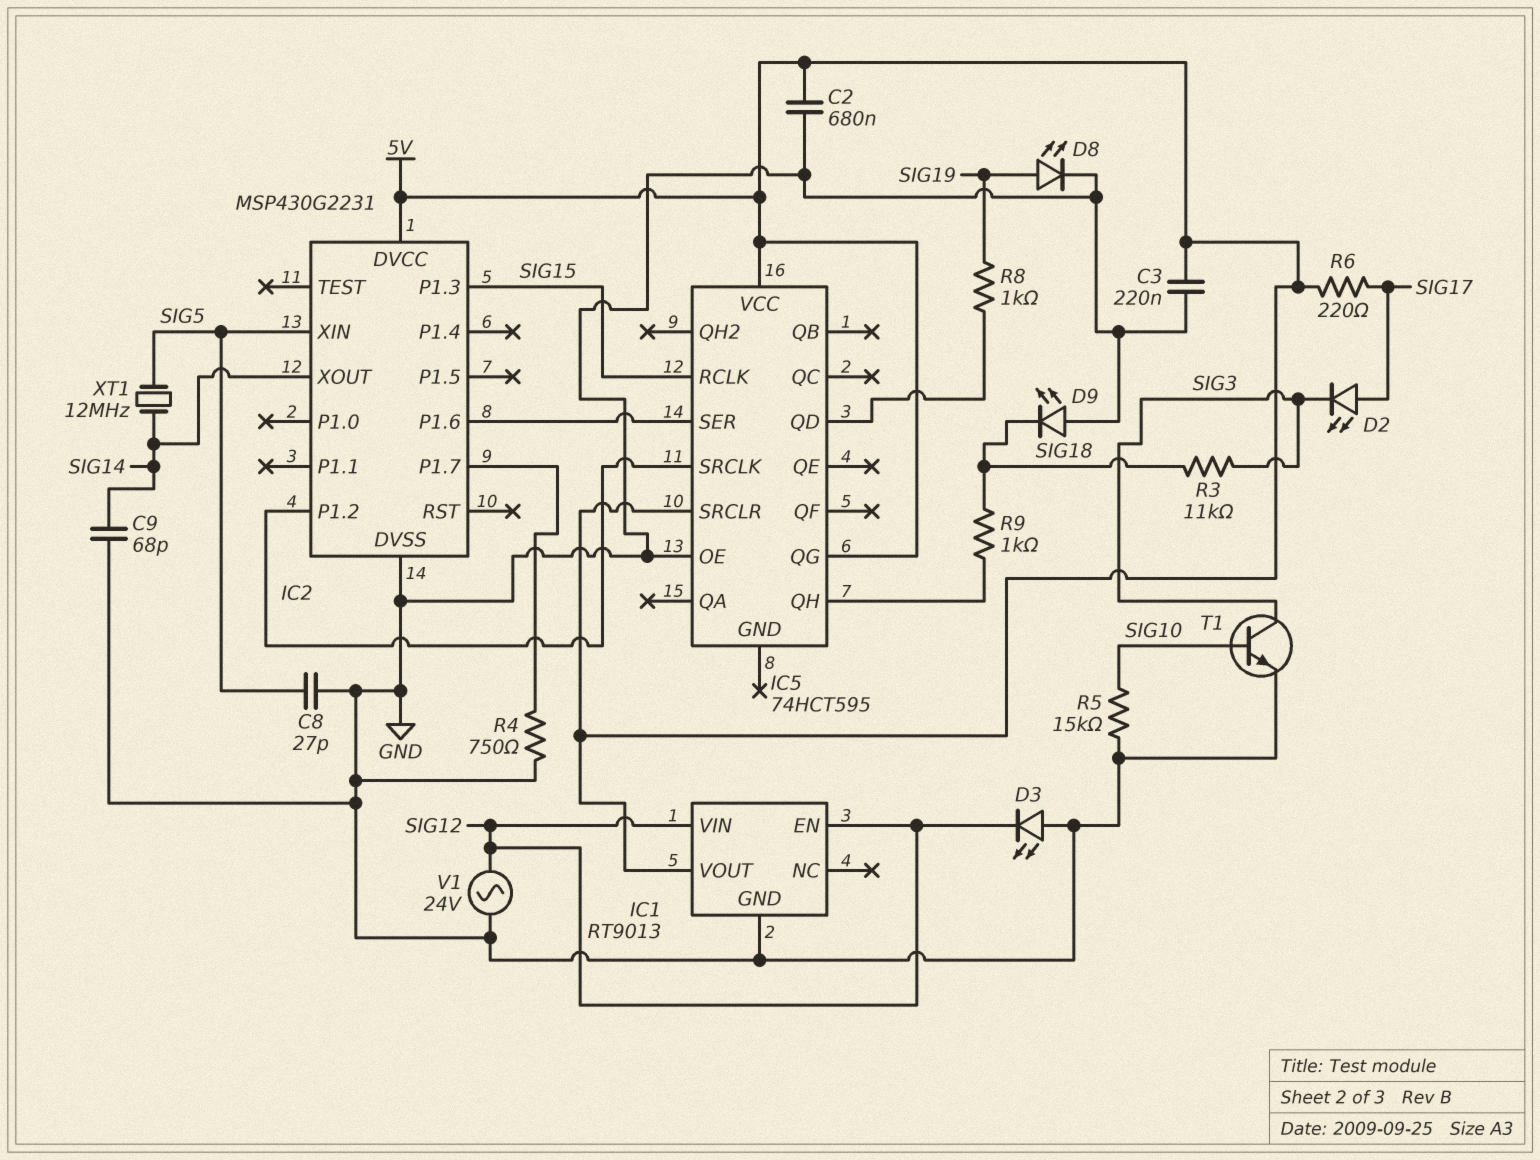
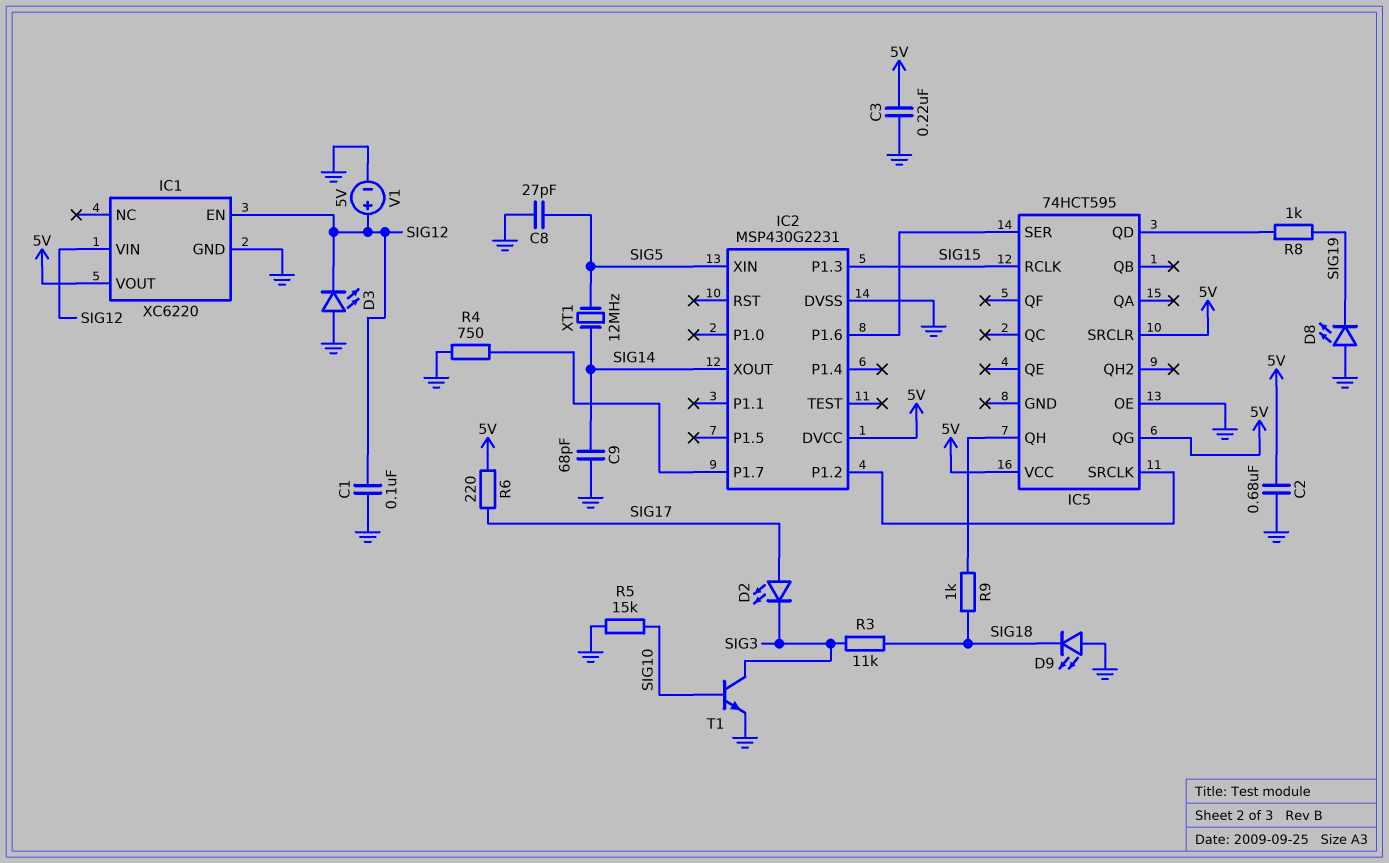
C1: none -> 100nF (GND, SIG12)
D8: LED (A SIG19, K GND) -> LED (A GND, K SIG19)
IC1: RT9013 -> XC6220
V1: AC 24V (GND, SIG12) -> 5V (plus SIG12, minus GND)

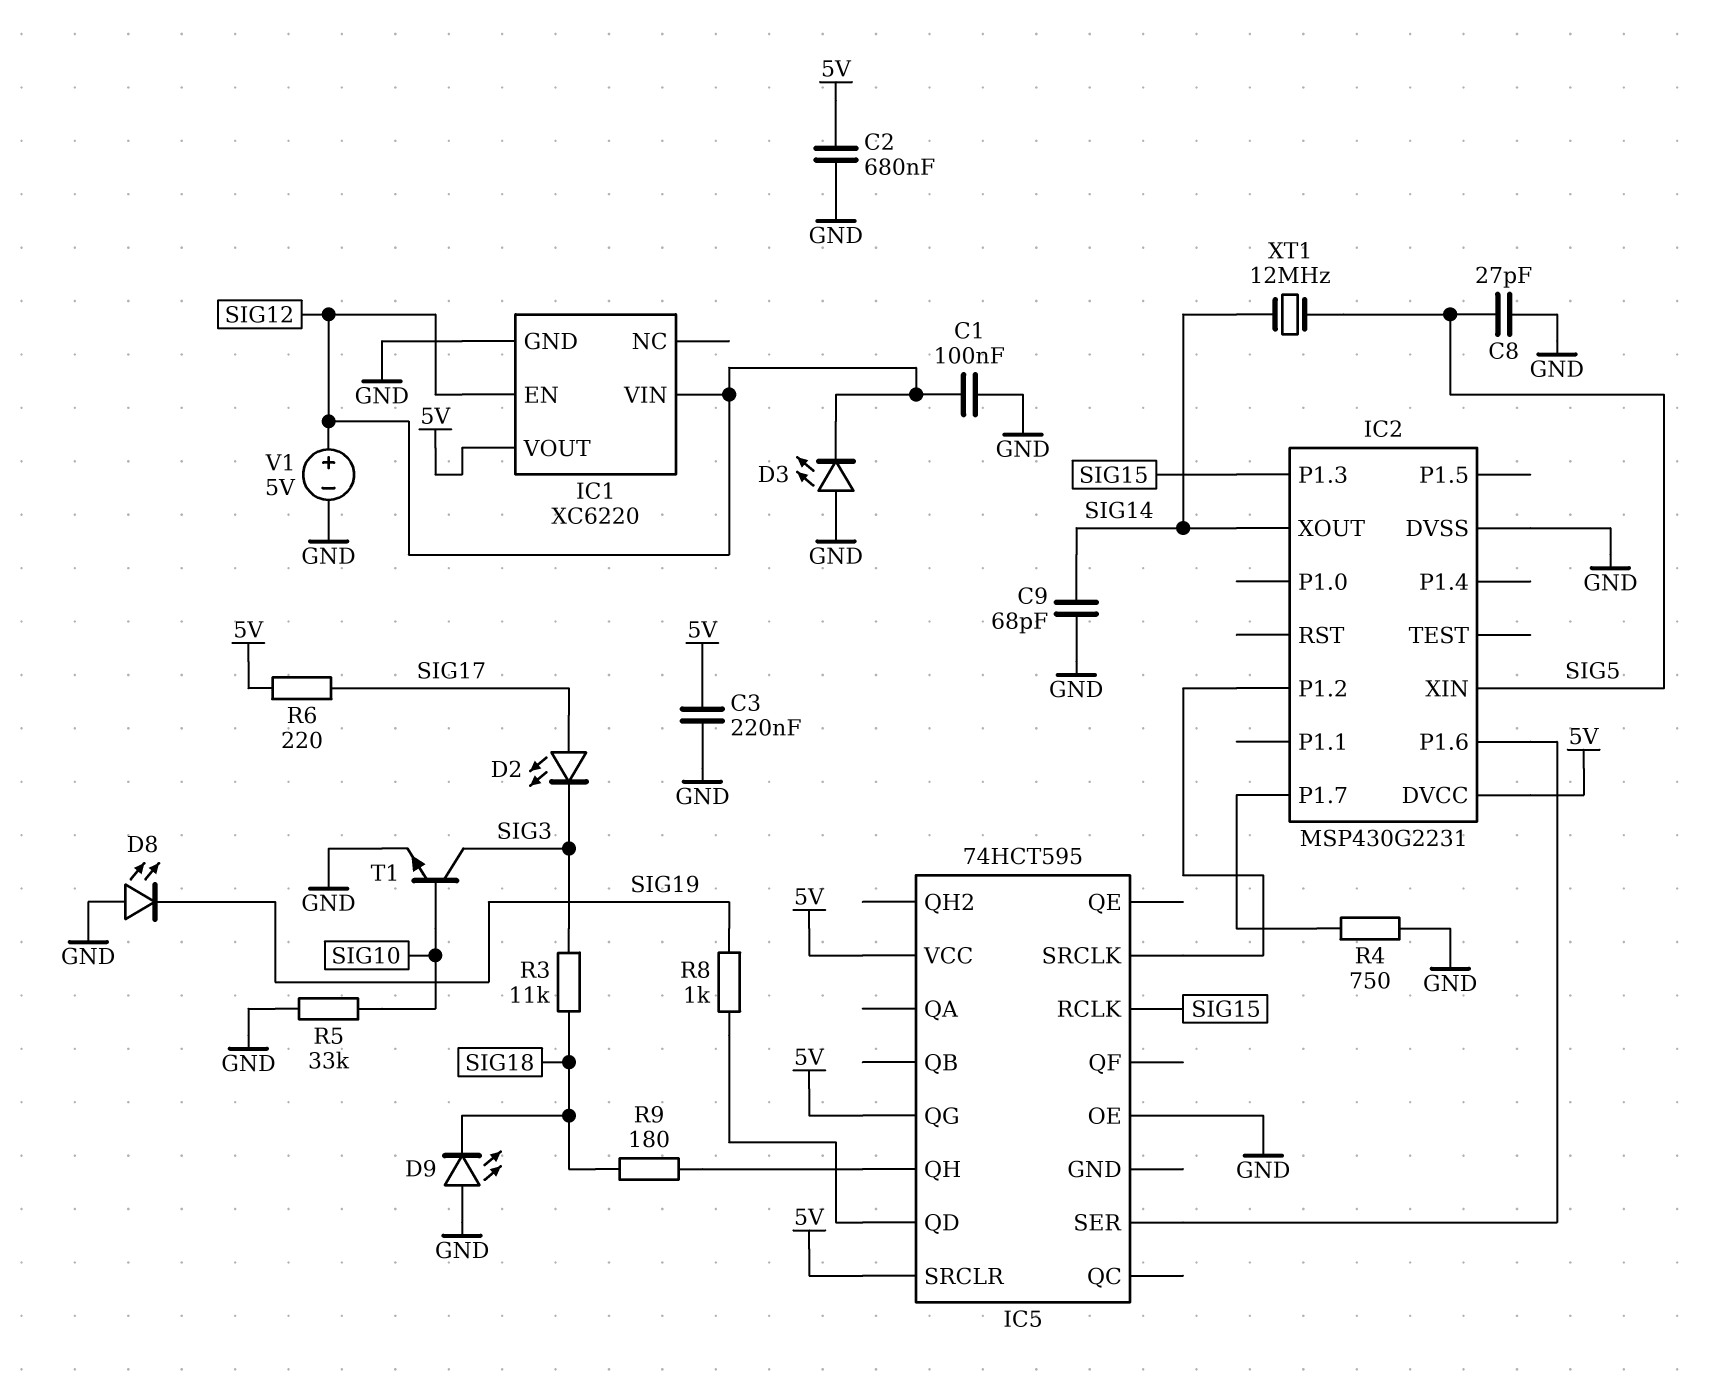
R5: 15k (GND, SIG10) -> 33k (GND, SIG10)
R9: 1k (IC5/QH, SIG18) -> 180 (IC5/QH, SIG18)

